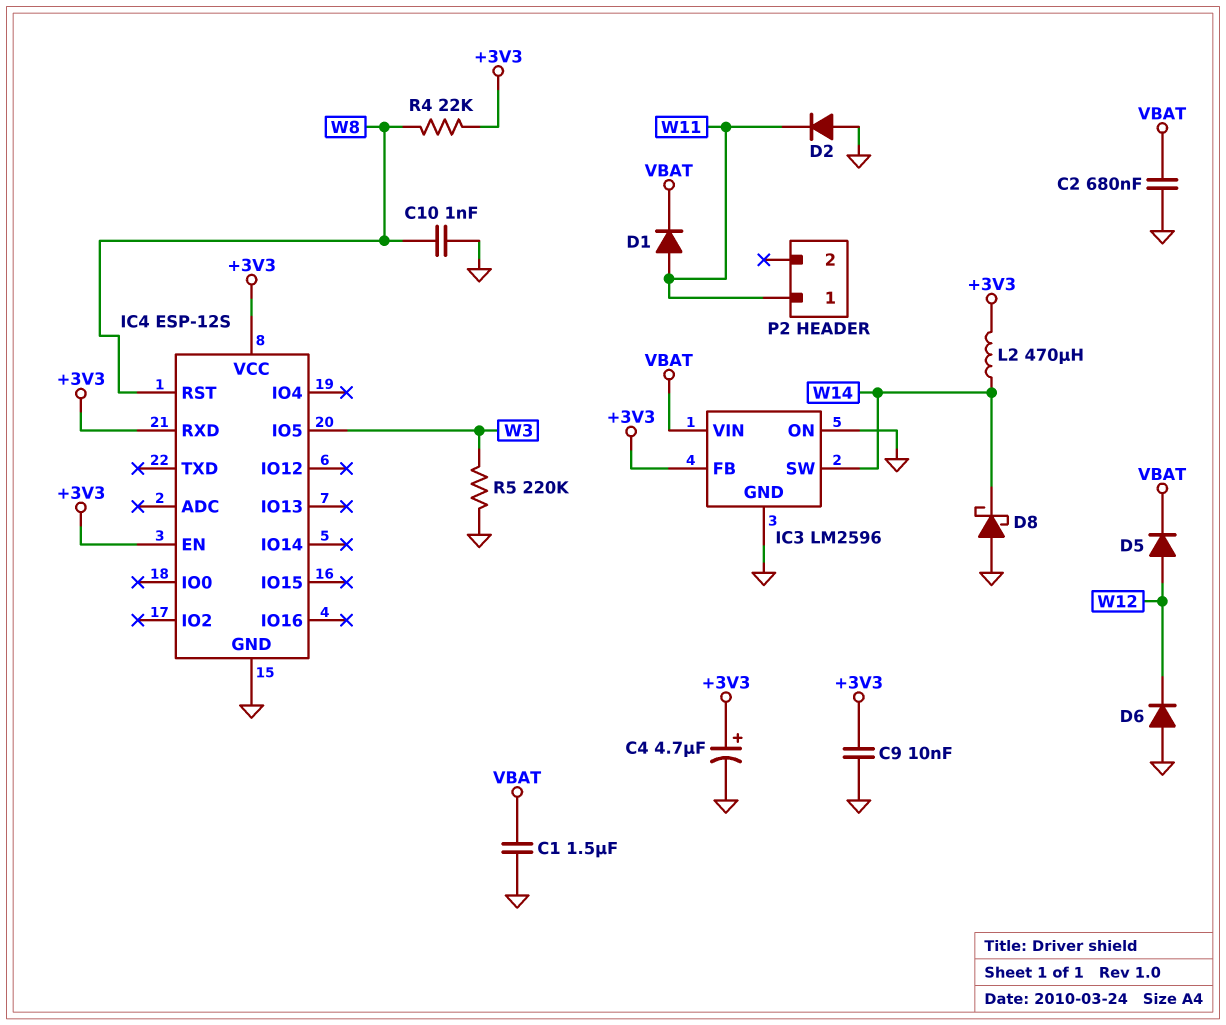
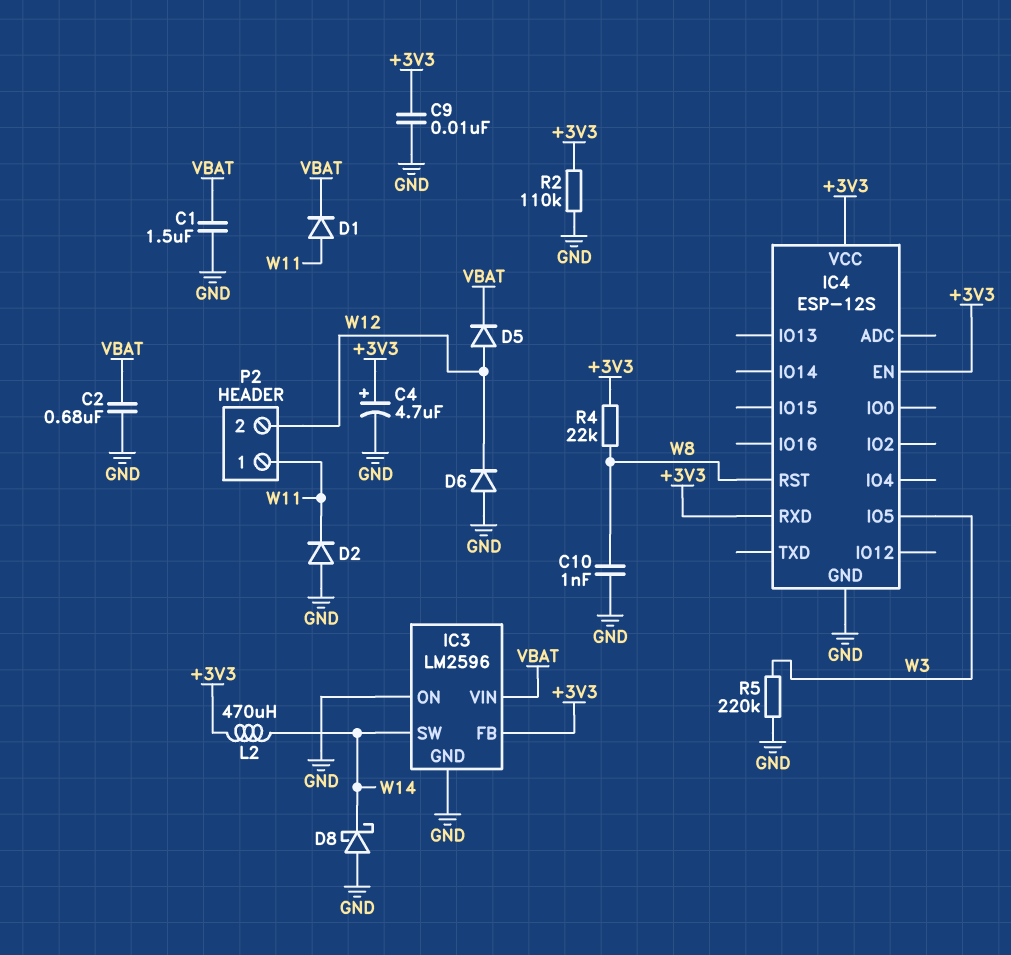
P2 pin 2: none -> W12
R2: none -> 110k (+3V3, GND)

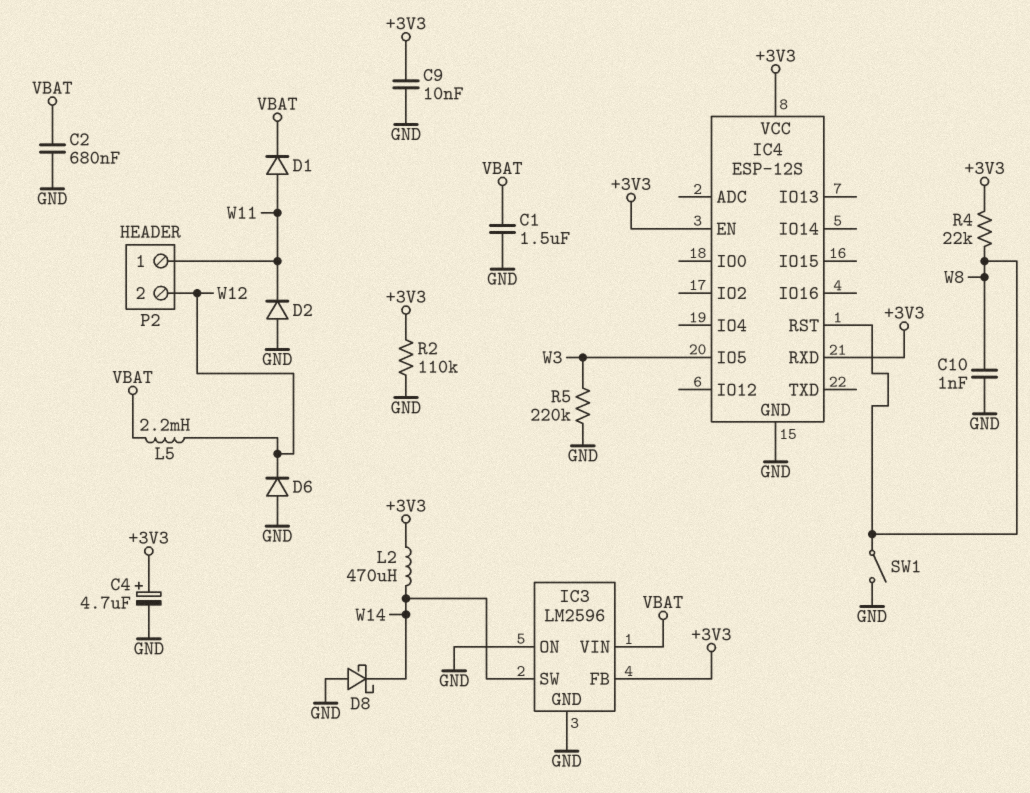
D5: diode (A W12, K VBAT) -> none
L5: none -> 2.2mH (VBAT, W12)
SW1: none -> switch (GND, W8)

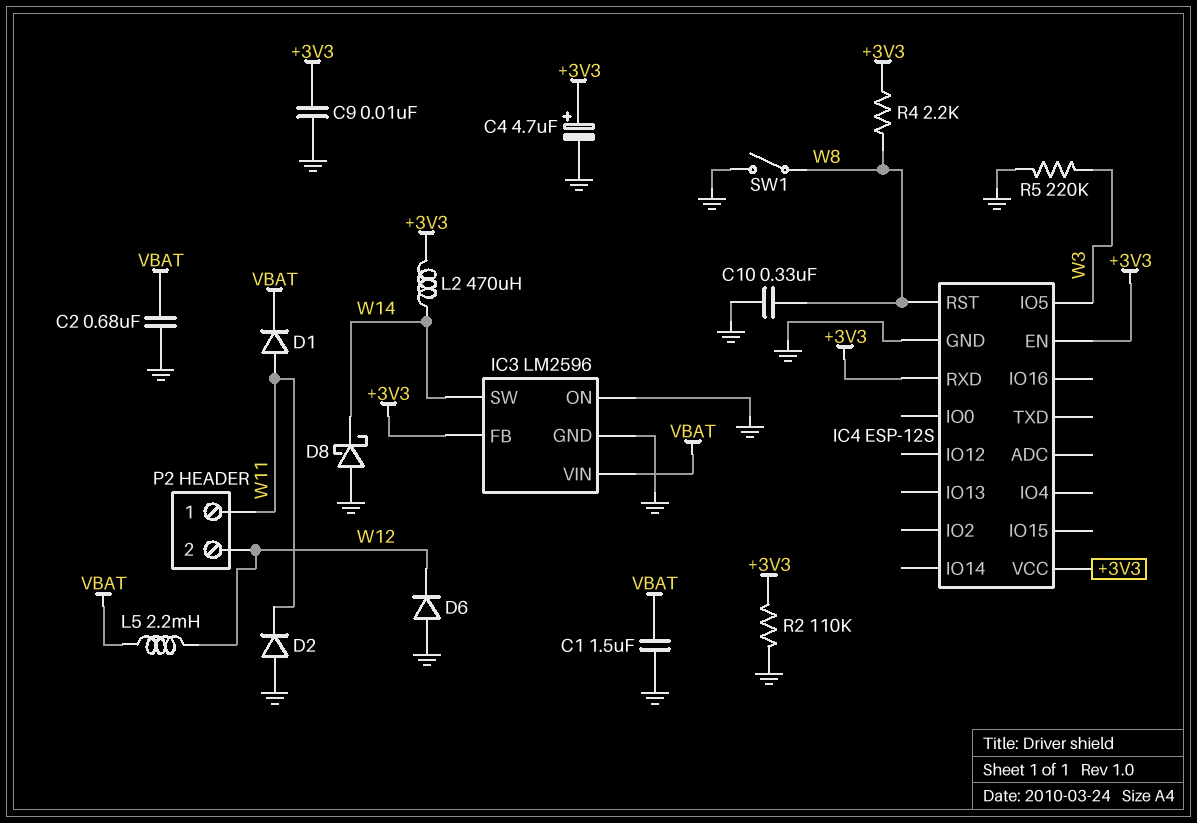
C10: 1nF (GND, W8) -> 330nF (GND, W8)
R4: 22k (+3V3, W8) -> 2.2k (+3V3, W8)

